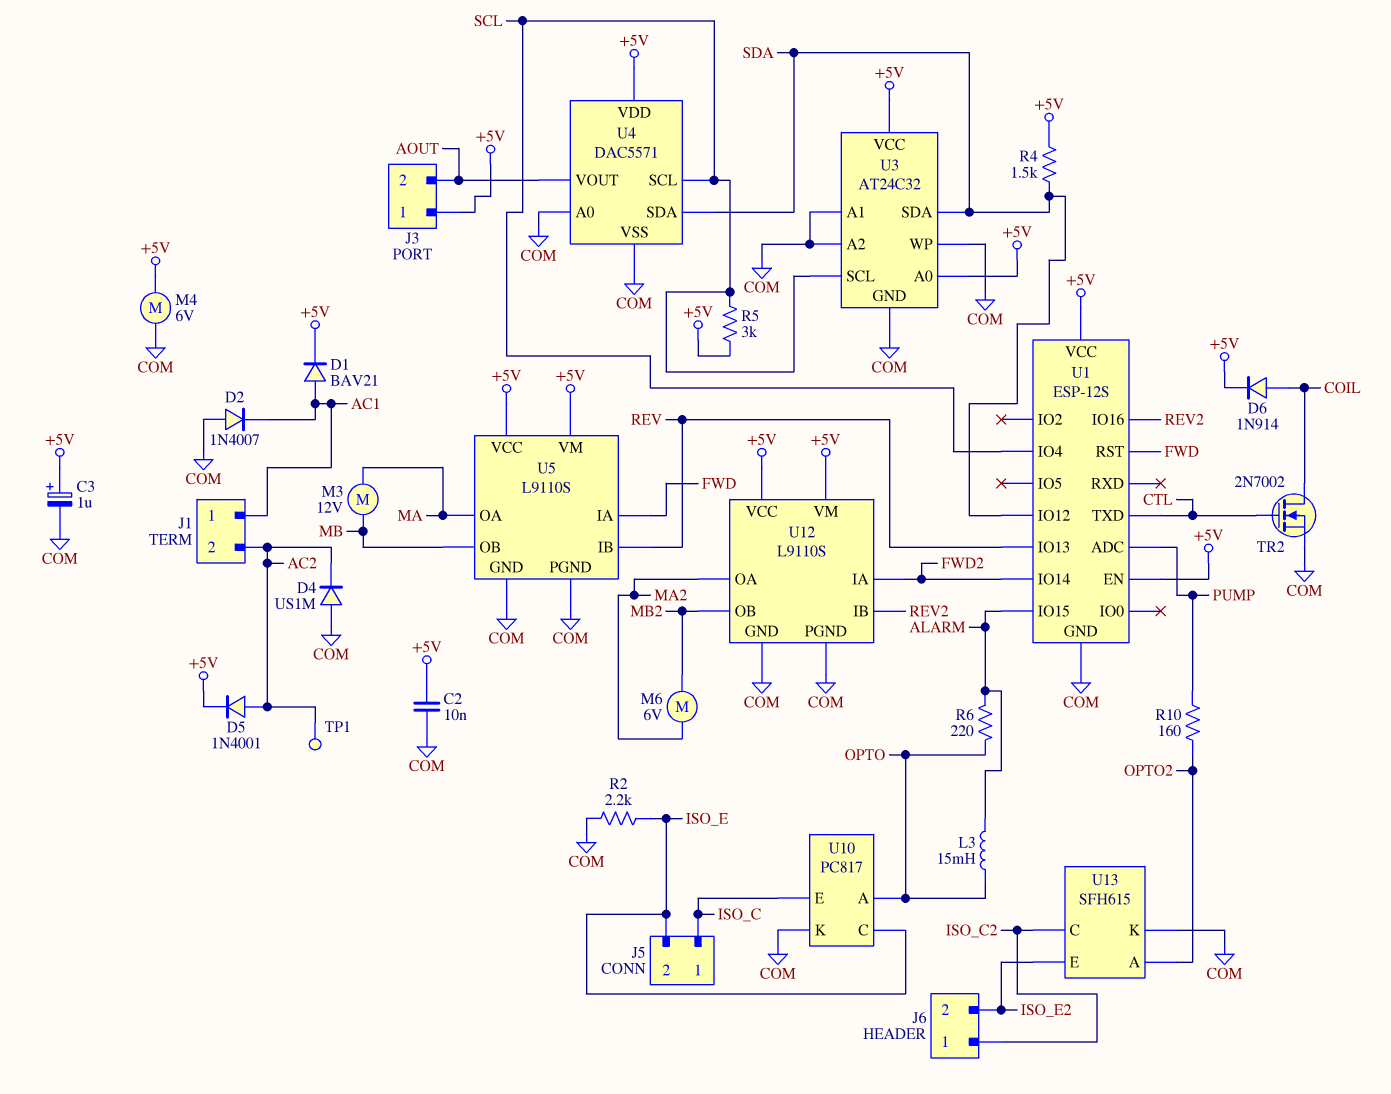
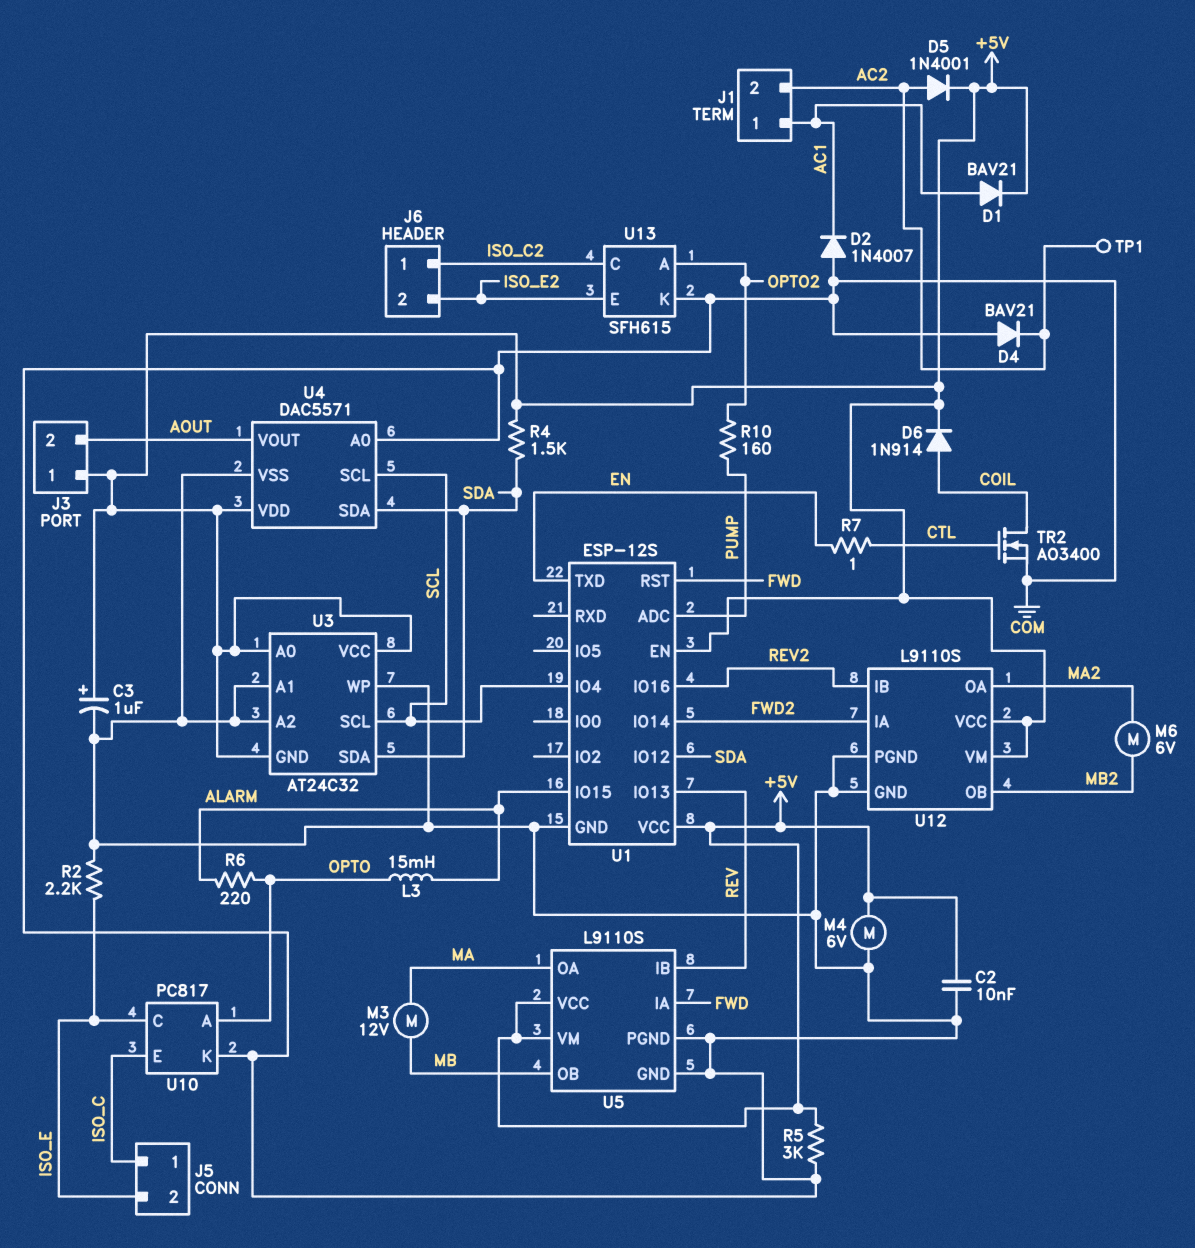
D4: diode US1M (A COM, K AC2) -> diode BAV21 (A COM, K AC2)
R5: 3k (+5V, SCL) -> 3k (+5V, COM)
R7: none -> 1 (CTL, EN)
TR2: NMOS 2N7002 (G CTL, D COIL, S COM) -> NMOS AO3400 (G CTL, D COIL, S COM)
U1 pin TXD: CTL -> EN
U3 pin GND: COM -> +5V

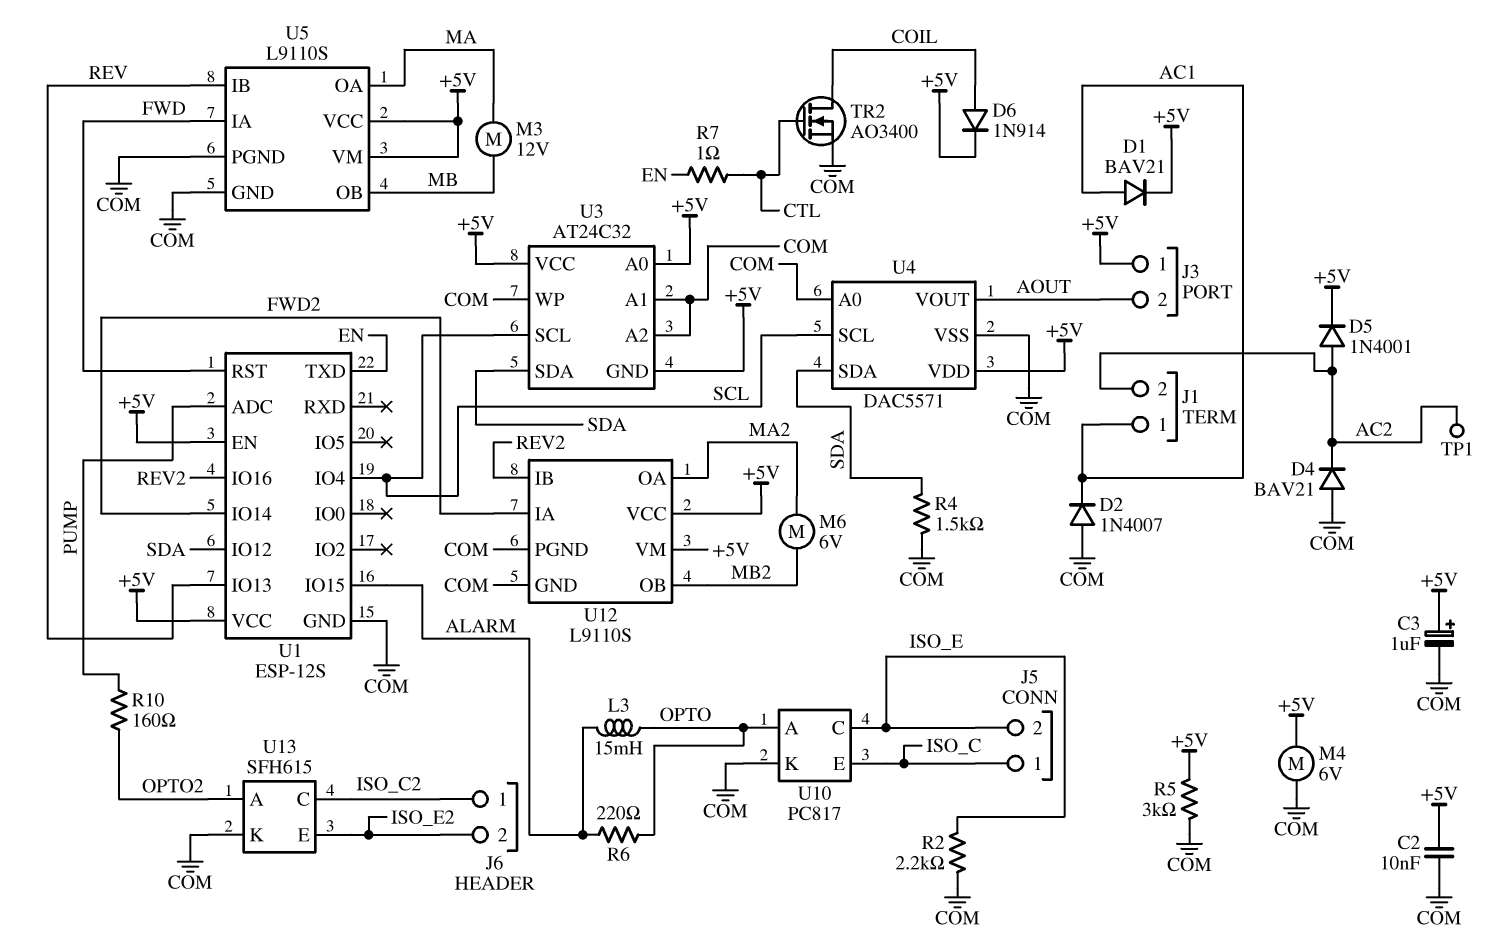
R4: 1.5k (+5V, SDA) -> 1.5k (COM, SDA)

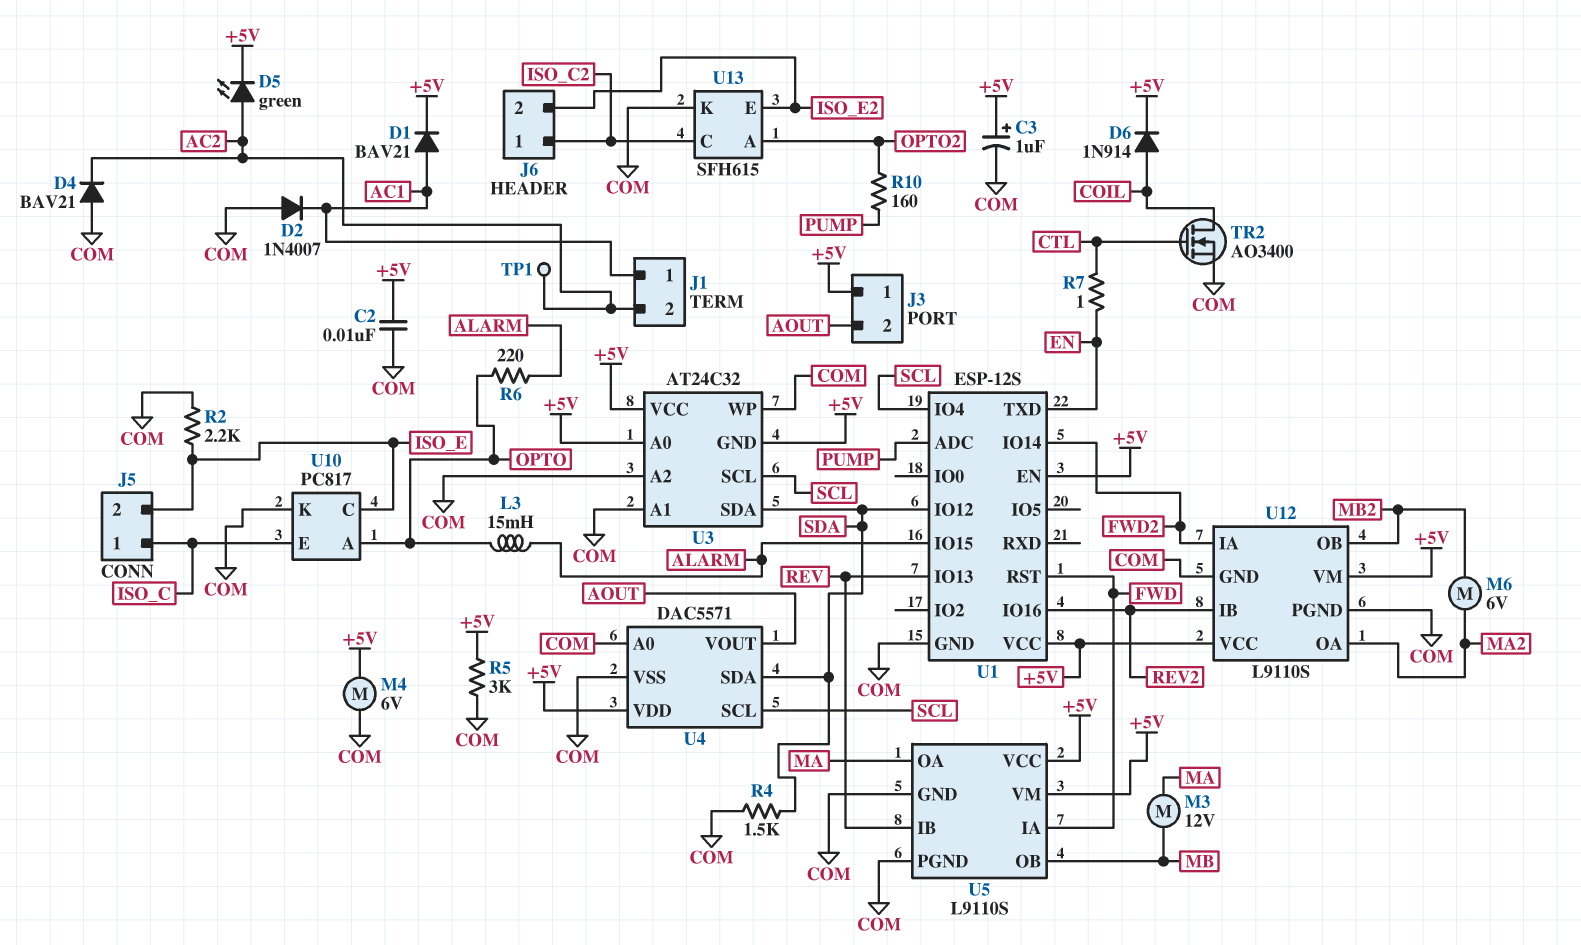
D5: diode 1N4001 (A AC2, K +5V) -> LED green (A AC2, K +5V)

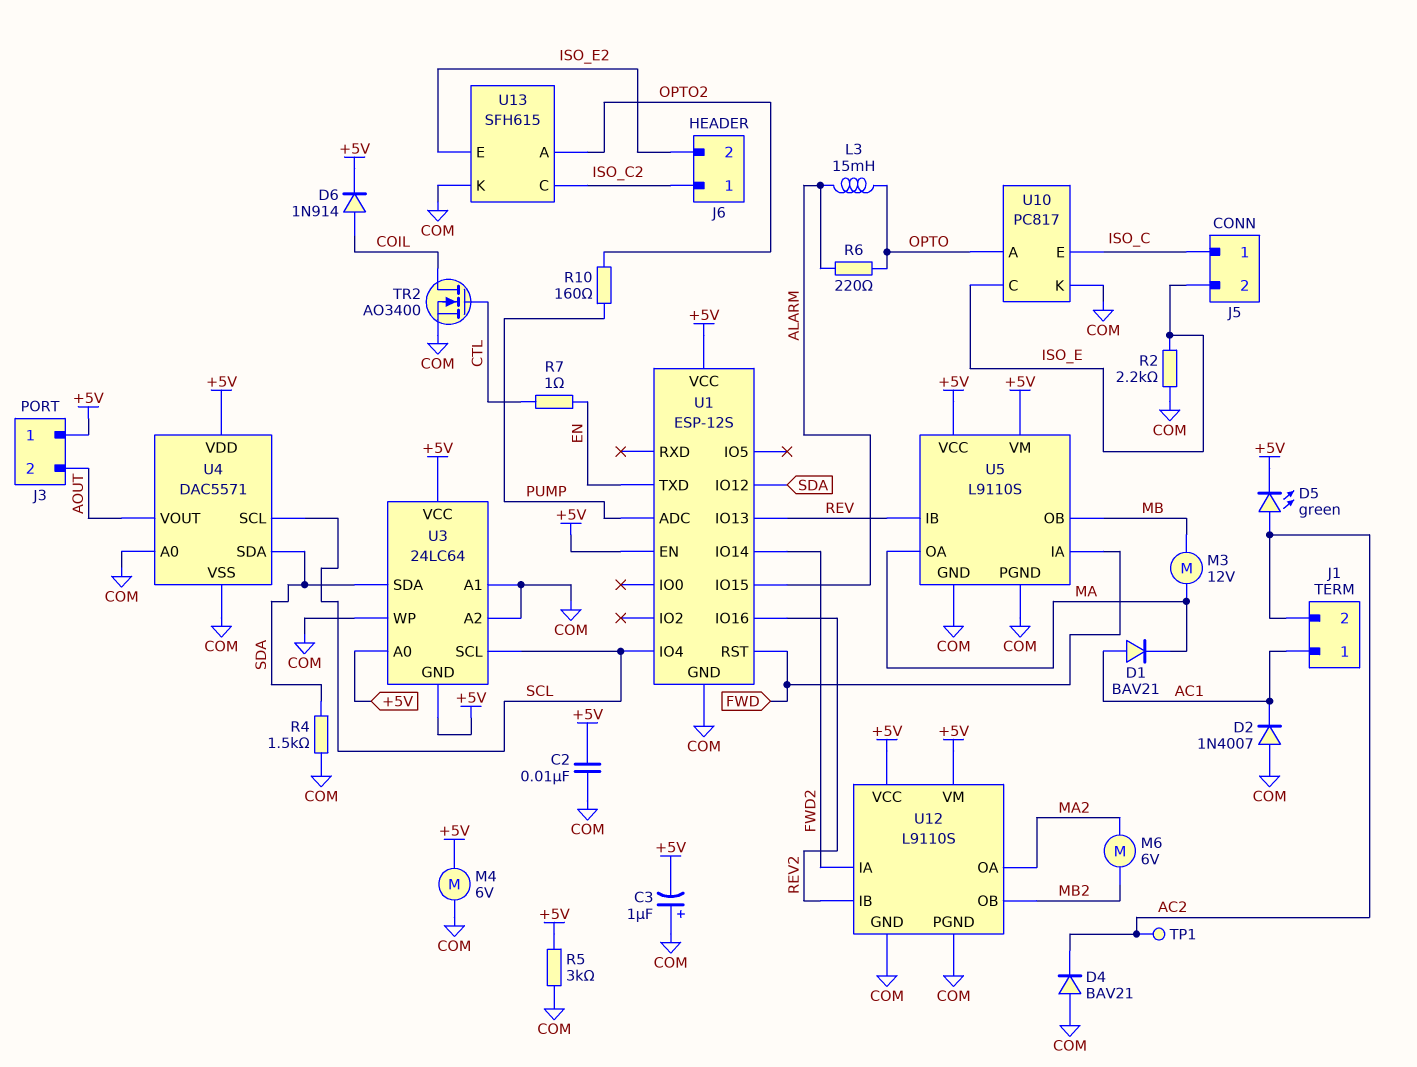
C3: 1uF (plus +5V, minus COM) -> 1uF (plus COM, minus +5V)
D1: diode BAV21 (A AC1, K +5V) -> diode BAV21 (A AC1, K MA)
U3: AT24C32 -> 24LC64

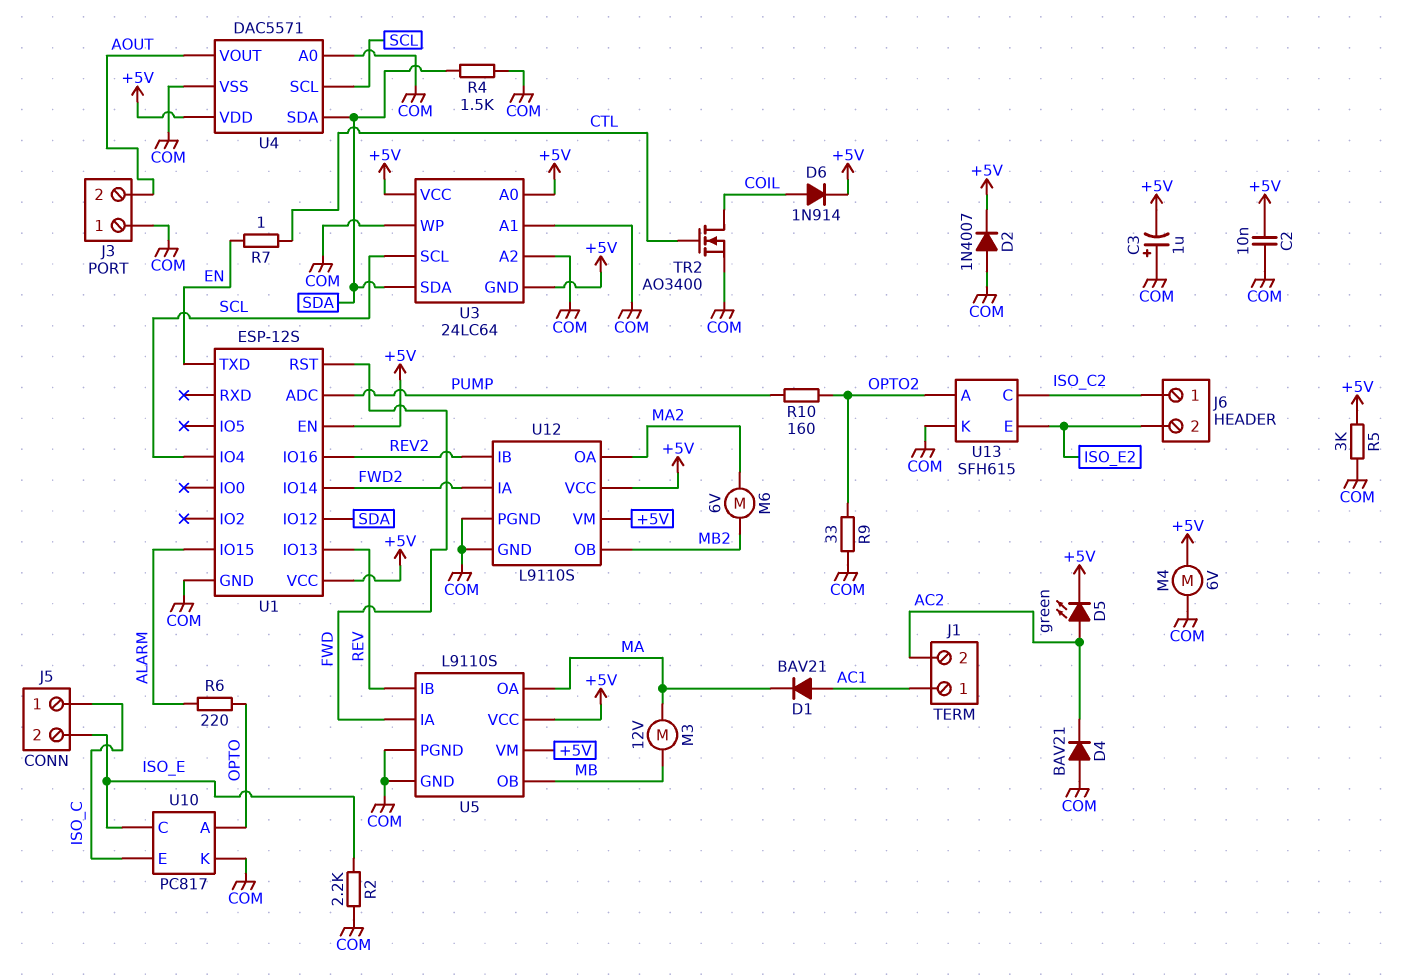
D2: diode 1N4007 (A COM, K AC1) -> diode 1N4007 (A COM, K +5V)
J3 pin 1: +5V -> COM
L3: 15mH (ALARM, OPTO) -> none
R9: none -> 33 (COM, OPTO2)
TP1: test point (AC2) -> none

